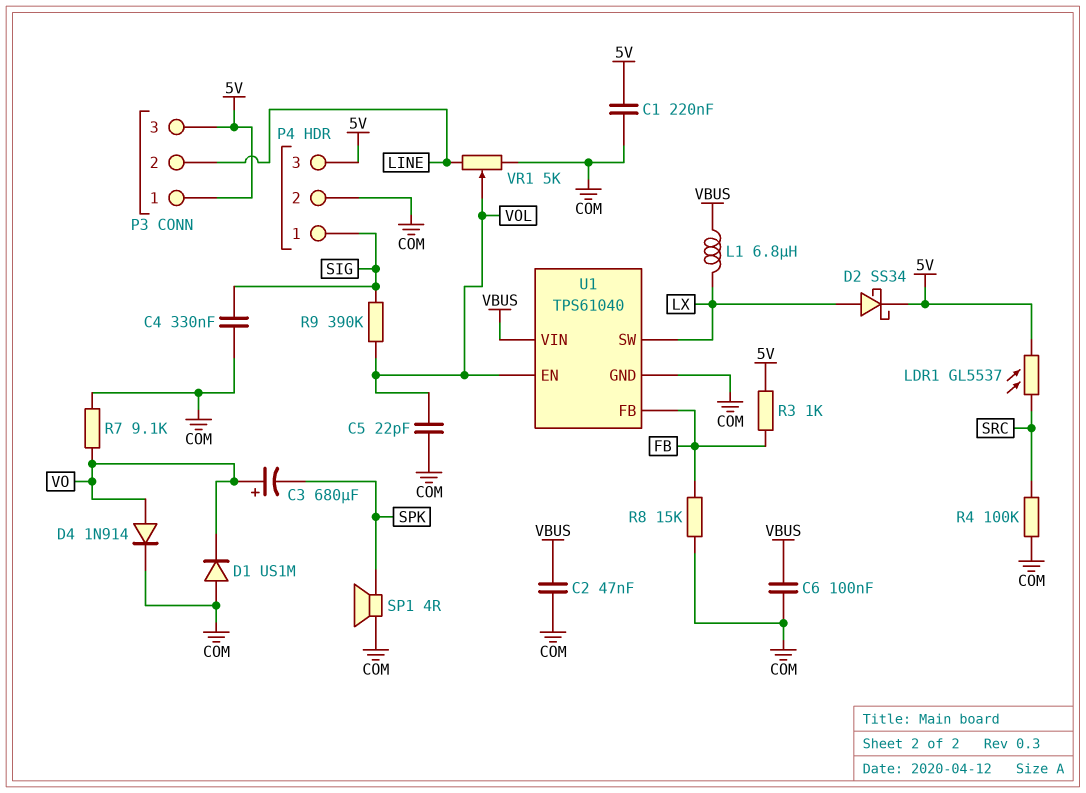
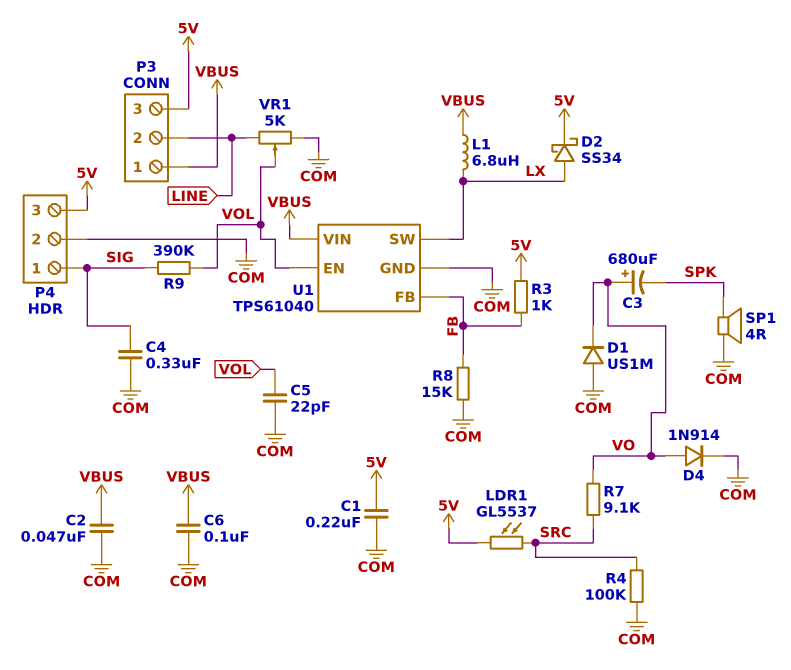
P3 pin 1: 5V -> VBUS
R7: 9.1k (COM, VO) -> 9.1k (SRC, VO)

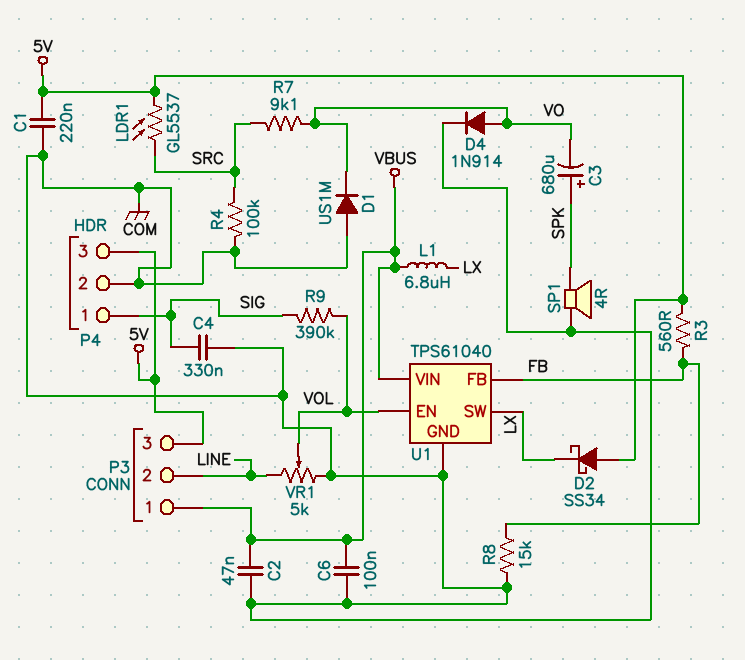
C3: 680uF (plus VO, minus SPK) -> 680uF (plus SPK, minus VO)
C5: 22pF (COM, VOL) -> none
D2: schottky SS34 (A LX, K 5V) -> schottky SS34 (A 5V, K LX)
R3: 1k (5V, FB) -> 560 (5V, FB)

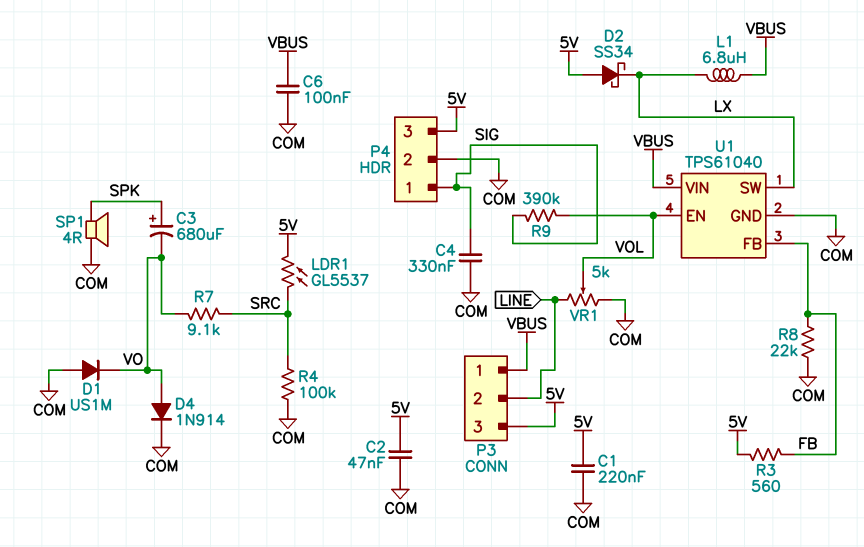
C2: 47nF (COM, VBUS) -> 47nF (5V, COM)
R8: 15k (COM, FB) -> 22k (COM, FB)

